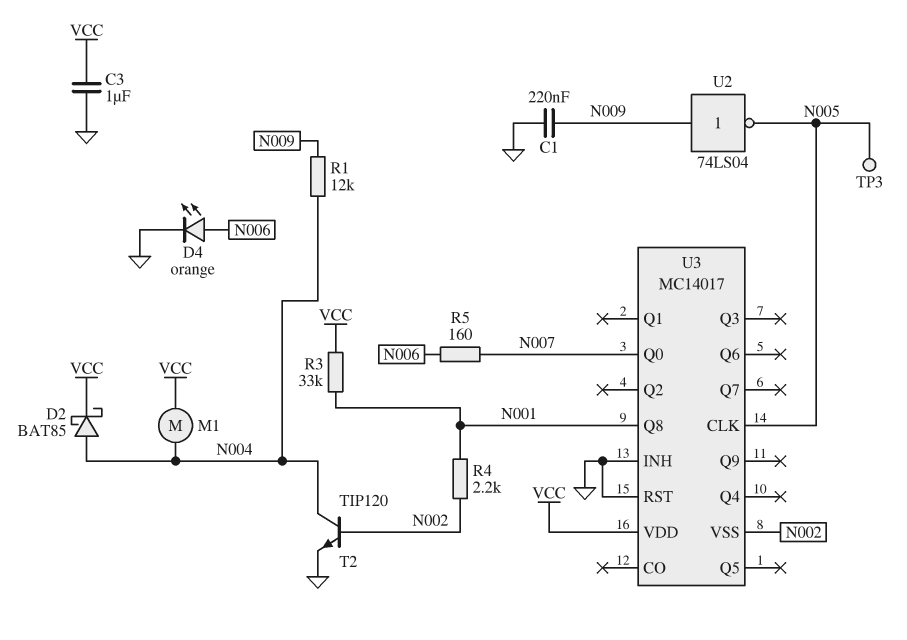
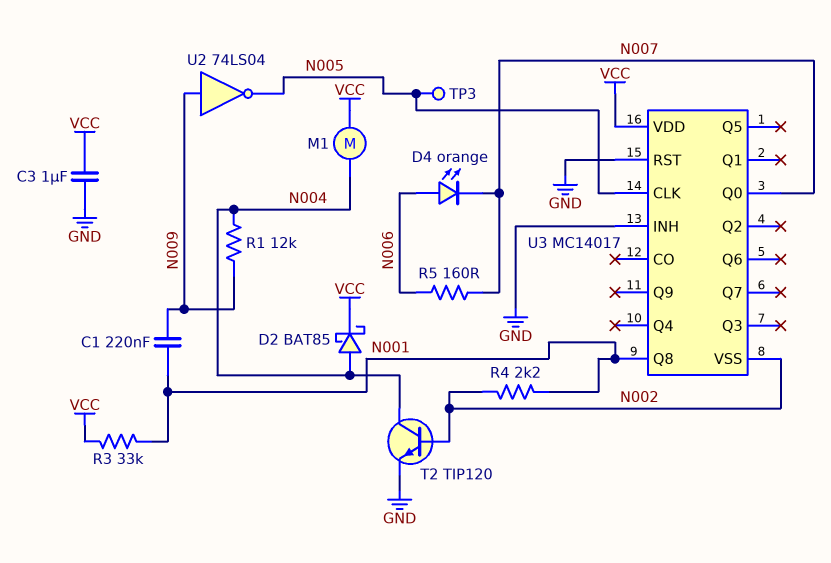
C1: 220nF (GND, N009) -> 220nF (N001, N009)
D4: LED orange (A N006, K GND) -> LED orange (A N006, K N007)

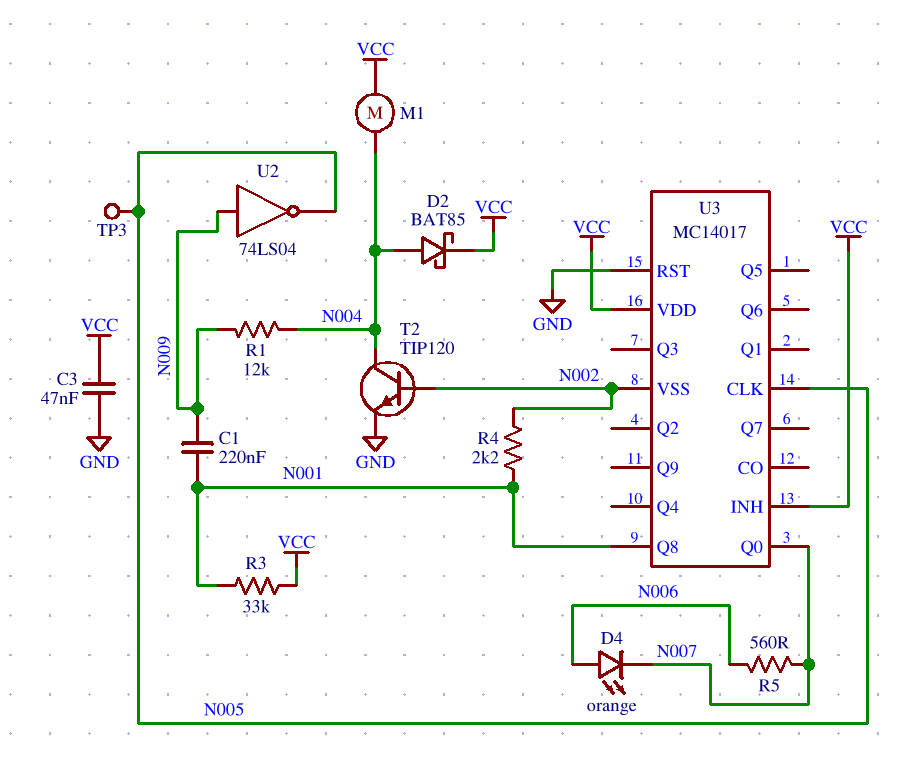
C3: 1uF (GND, VCC) -> 47nF (GND, VCC)
R5: 160 (N006, N007) -> 560 (N006, N007)
U3 pin INH: GND -> VCC

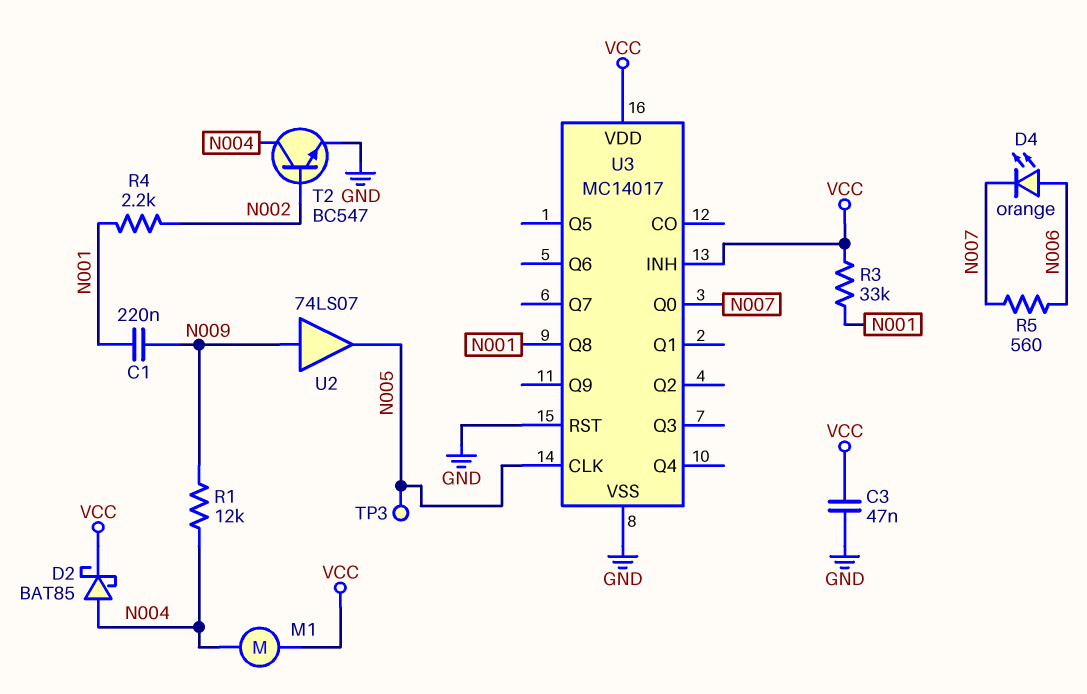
T2: NPN TIP120 (B N002, C N004, E GND) -> NPN BC547 (B N002, C N004, E GND)
U2: NOT 74LS04 (in N009, out N005) -> buffer 74LS07 (in N009, out N005)
U3 pin VSS: N002 -> GND

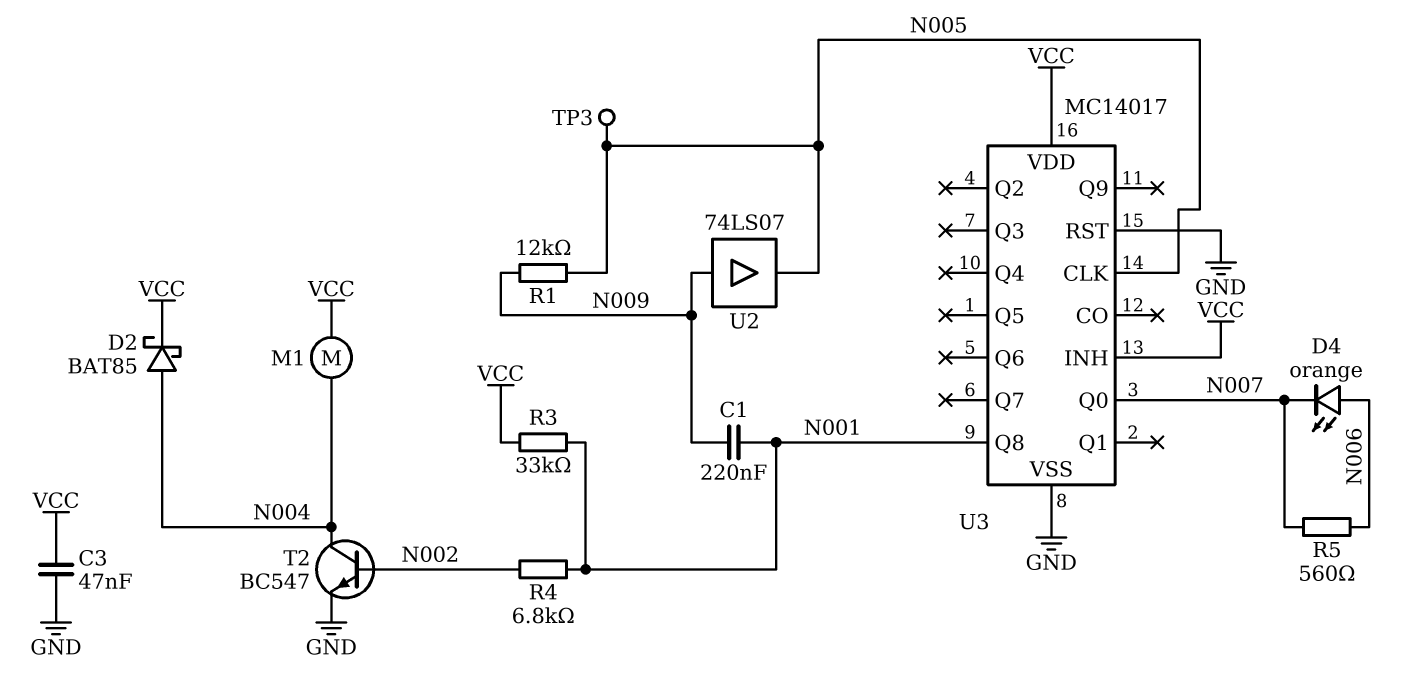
R1: 12k (N004, N009) -> 12k (N005, N009)
R4: 2.2k (N001, N002) -> 6.8k (N001, N002)

